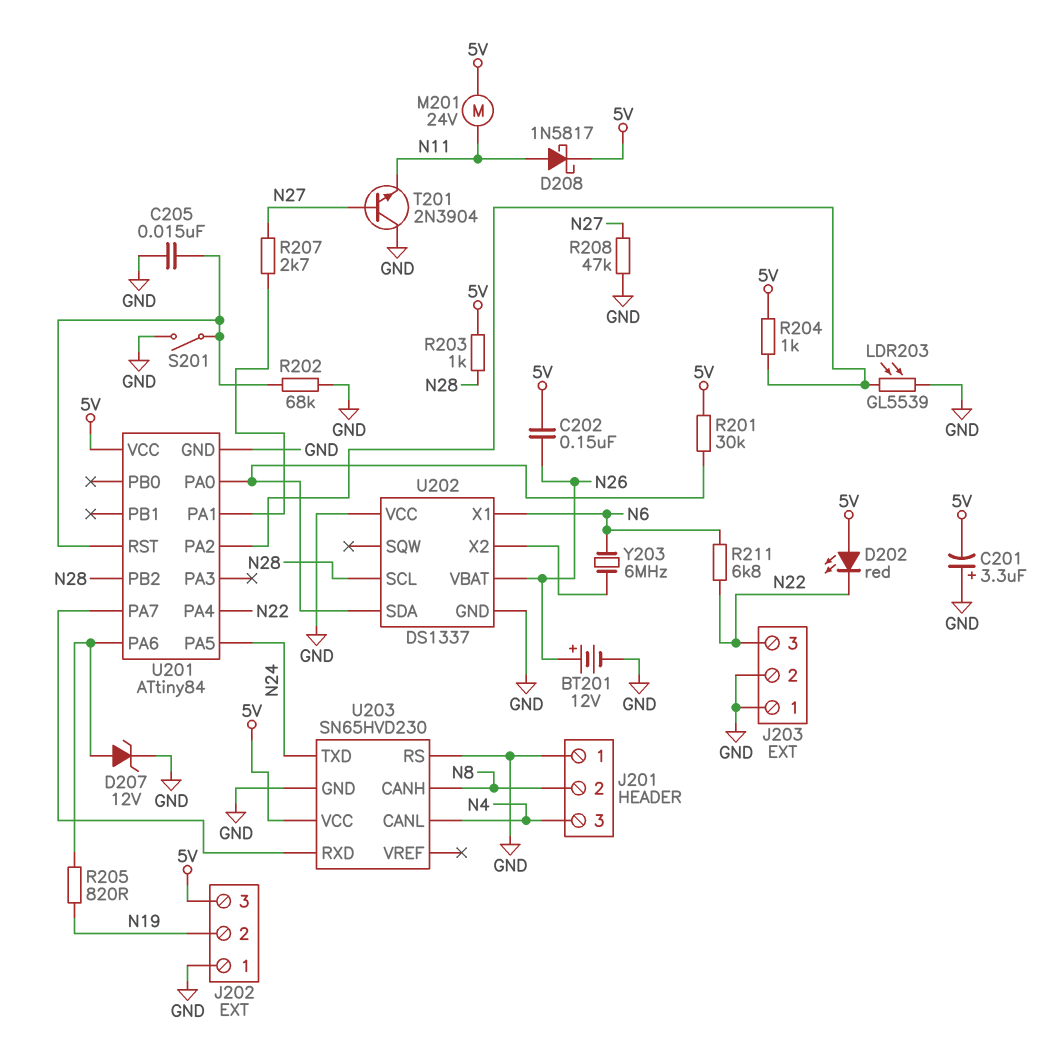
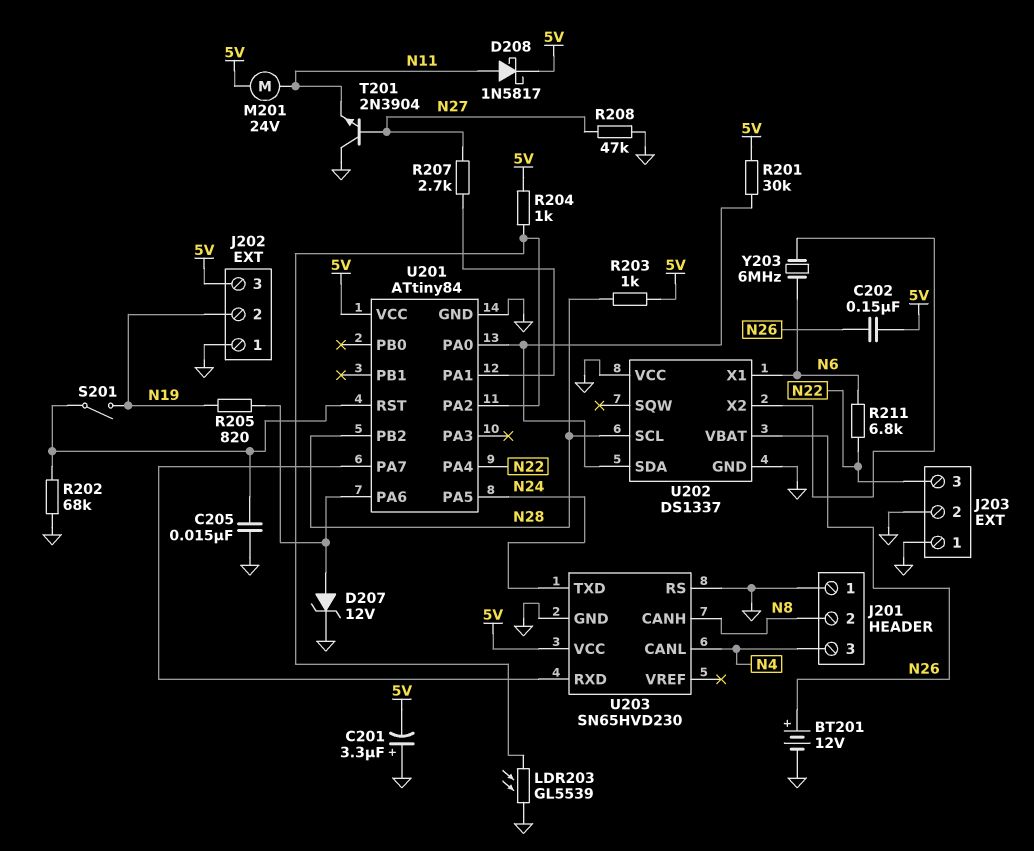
D202: LED red (A 5V, K N22) -> none
S201: switch (GND, U201/RST) -> switch (N19, U201/RST)

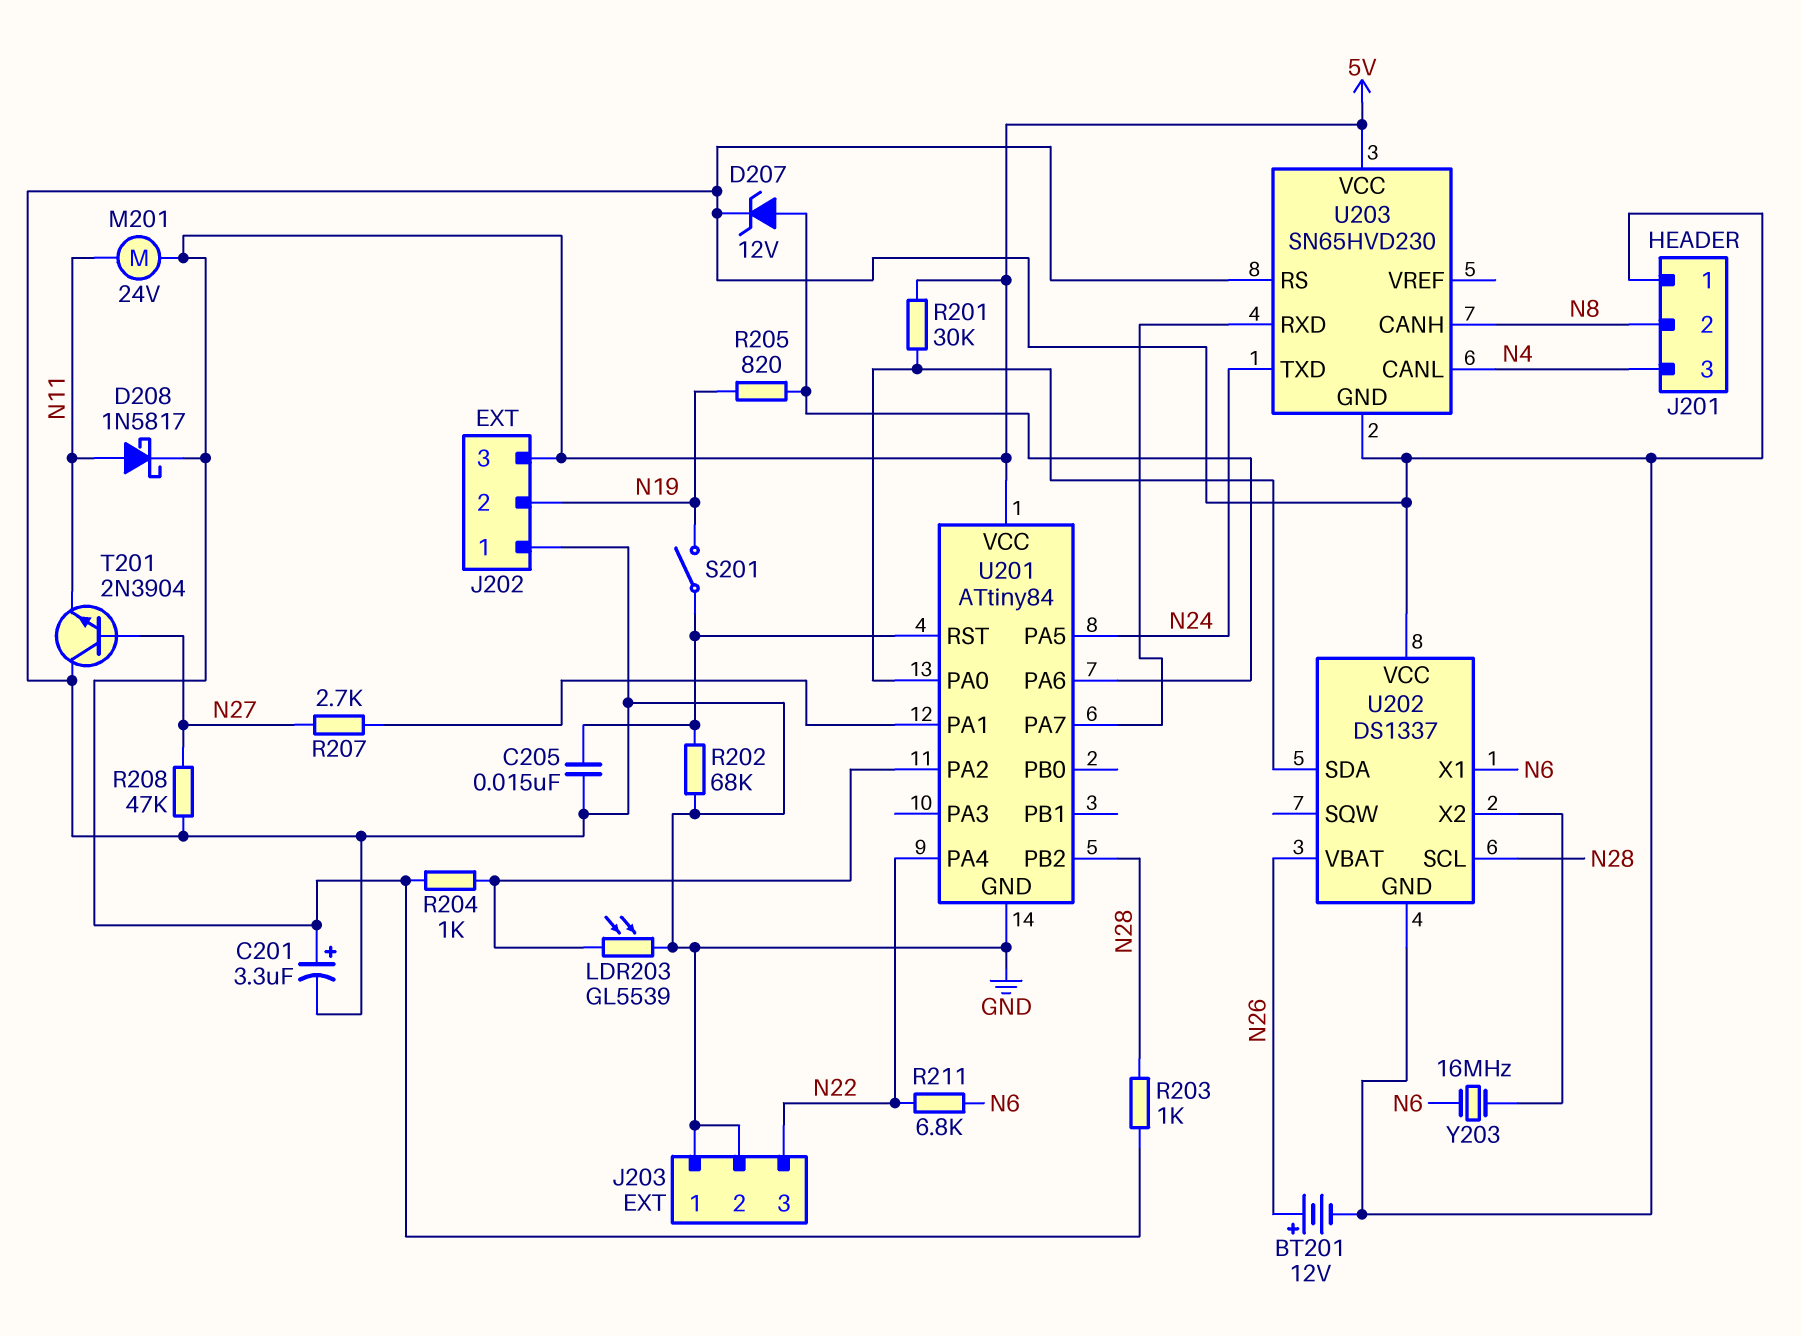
C201: 3.3uF (plus GND, minus 5V) -> 3.3uF (plus 5V, minus GND)
C202: 150nF (5V, N26) -> none
Y203: 6MHz (N6, U202/X2) -> 16MHz (N6, U202/X2)

